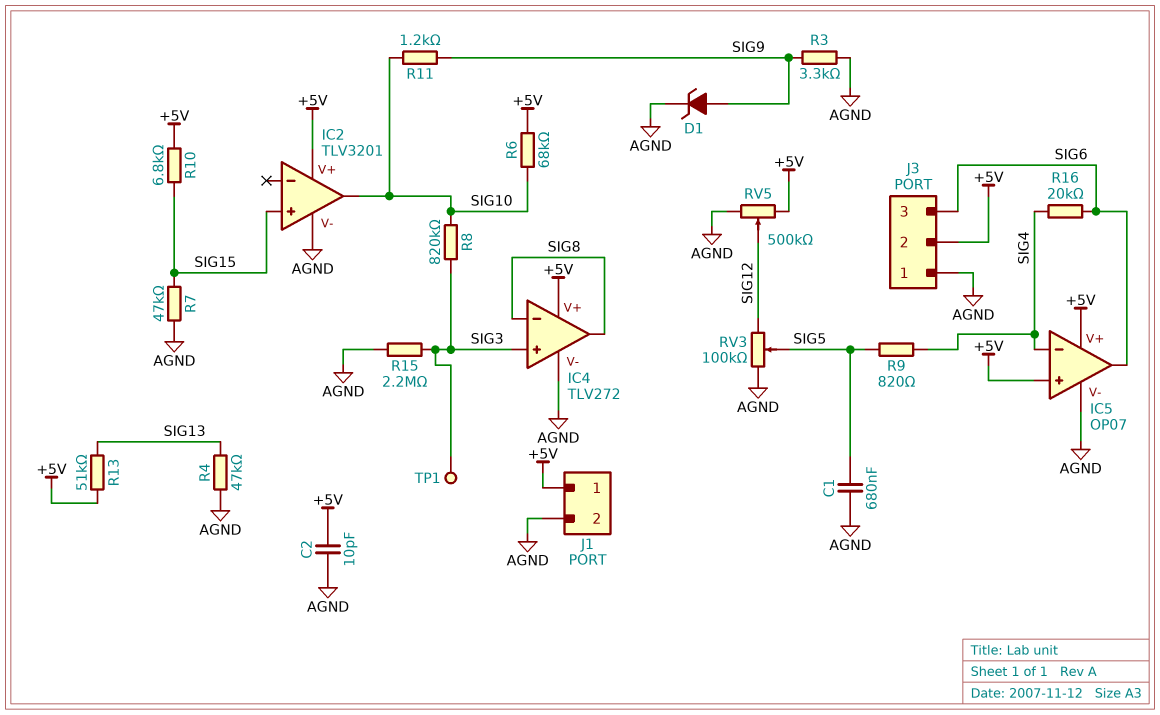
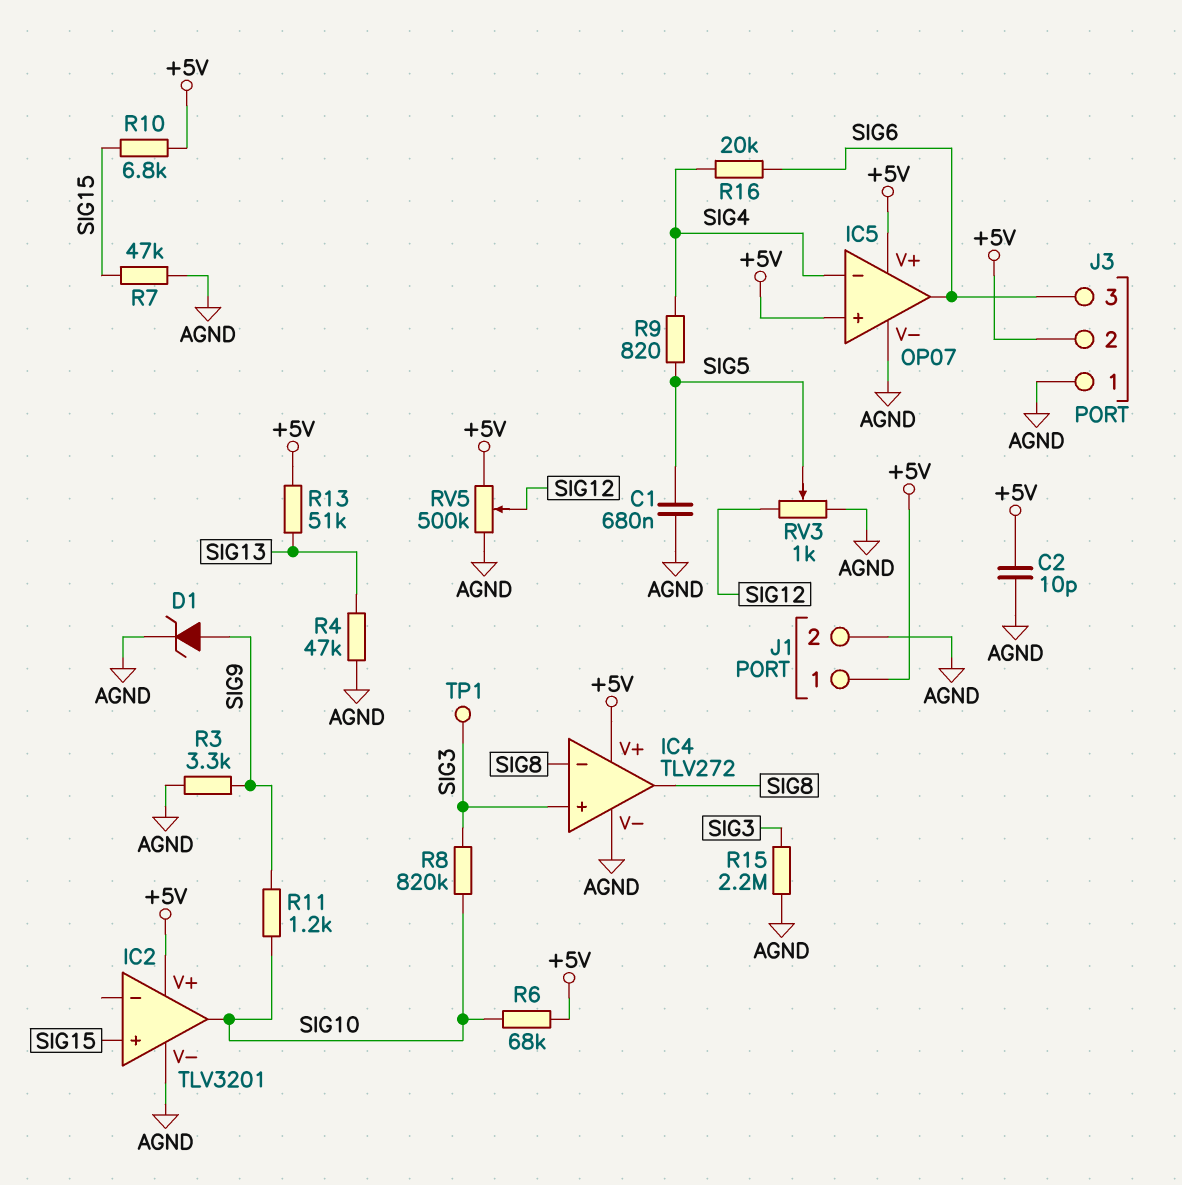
RV3: 100k (AGND, SIG12, wiper SIG5) -> 1k (AGND, SIG12, wiper SIG5)

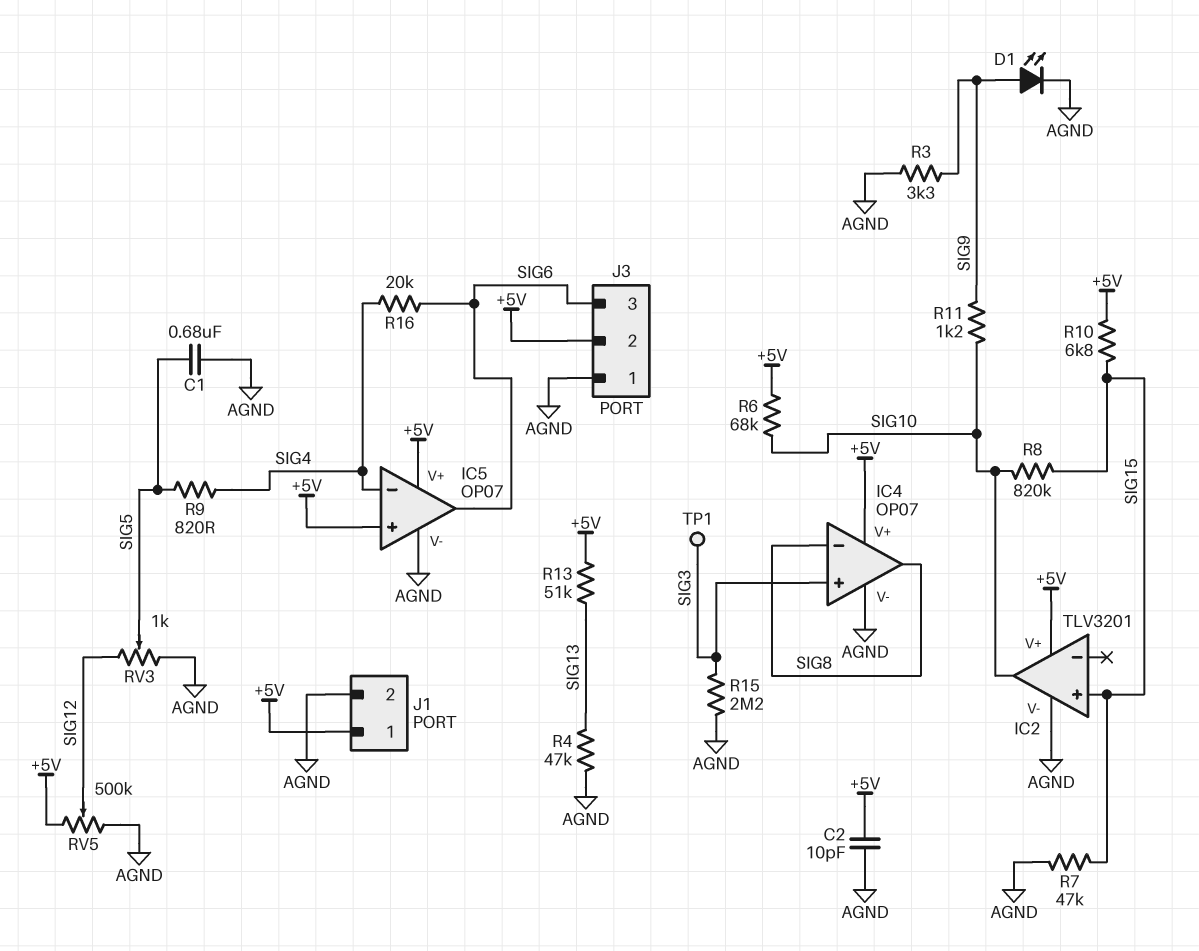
D1: zener (A SIG9, K AGND) -> LED (A SIG9, K AGND)
IC4: TLV272 -> OP07
R8: 820k (SIG3, SIG10) -> 820k (SIG10, SIG15)

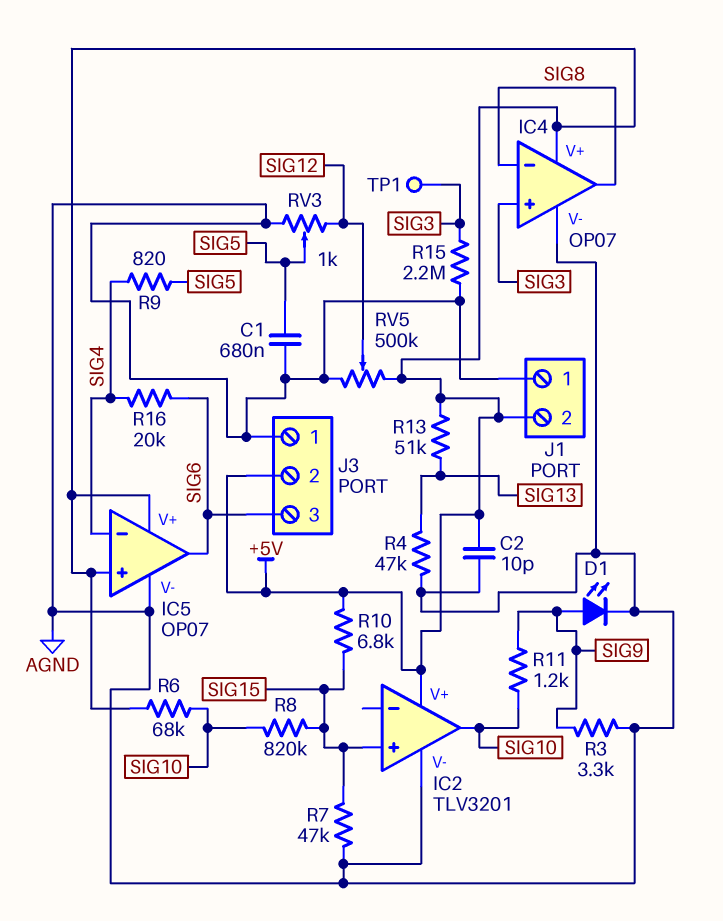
J1 pin 1: +5V -> AGND
J1 pin 2: AGND -> +5V

